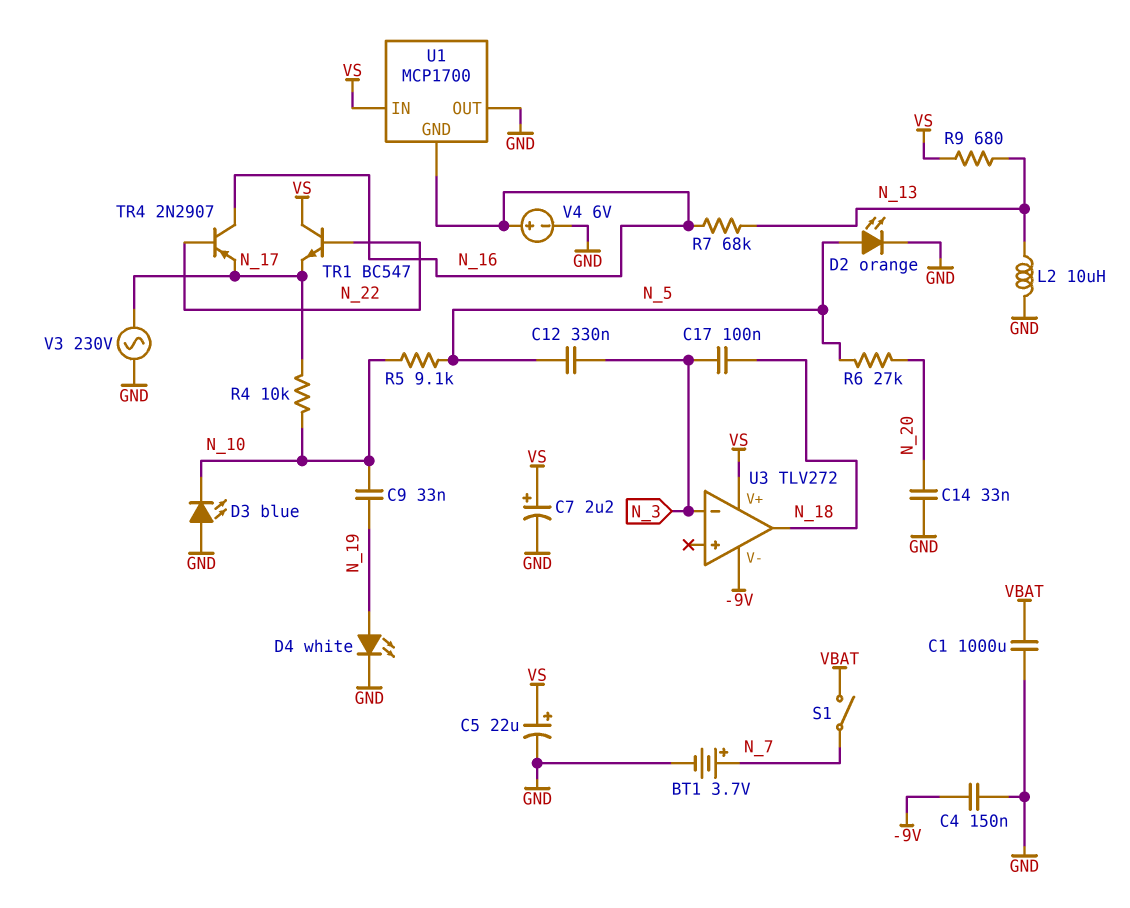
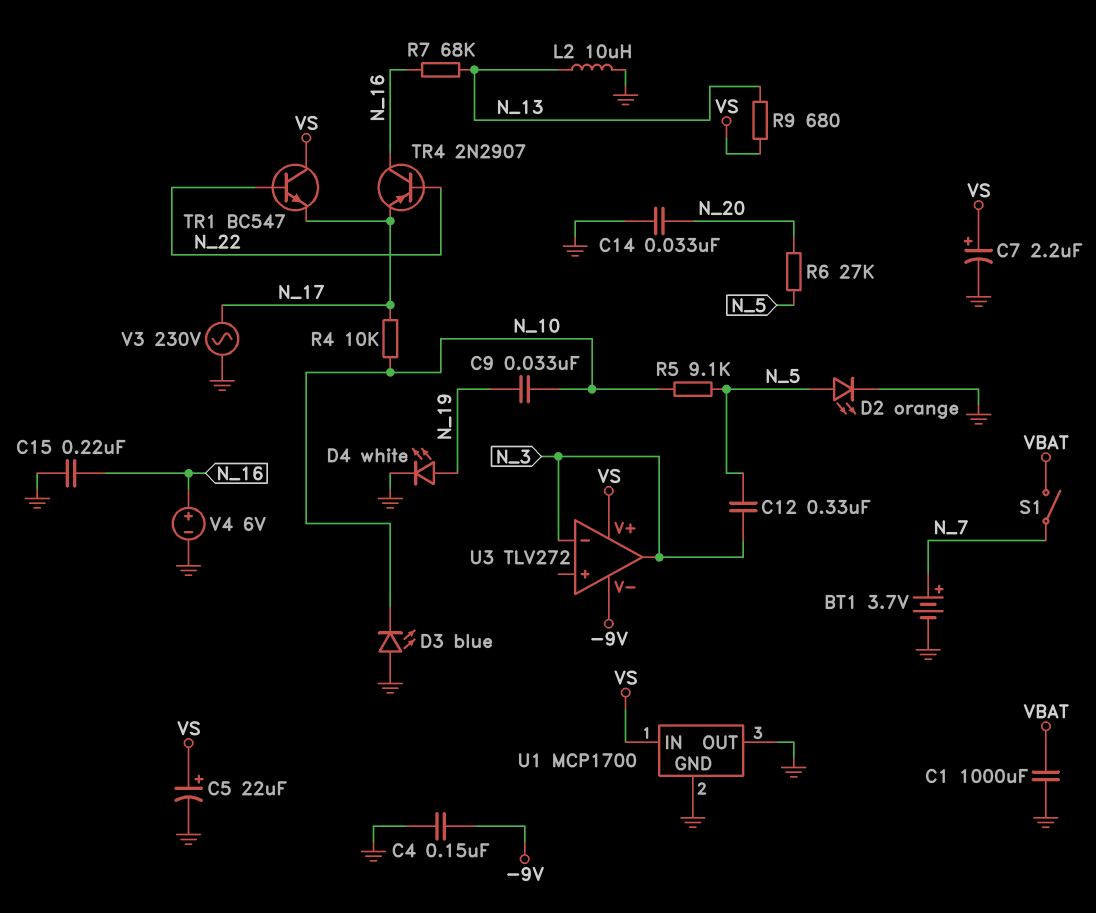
C15: none -> 220nF (GND, N_16)
C17: 100nF (N_3, N_18) -> none
U1 pin GND: N_16 -> GND
U3 pin out: N_18 -> N_3

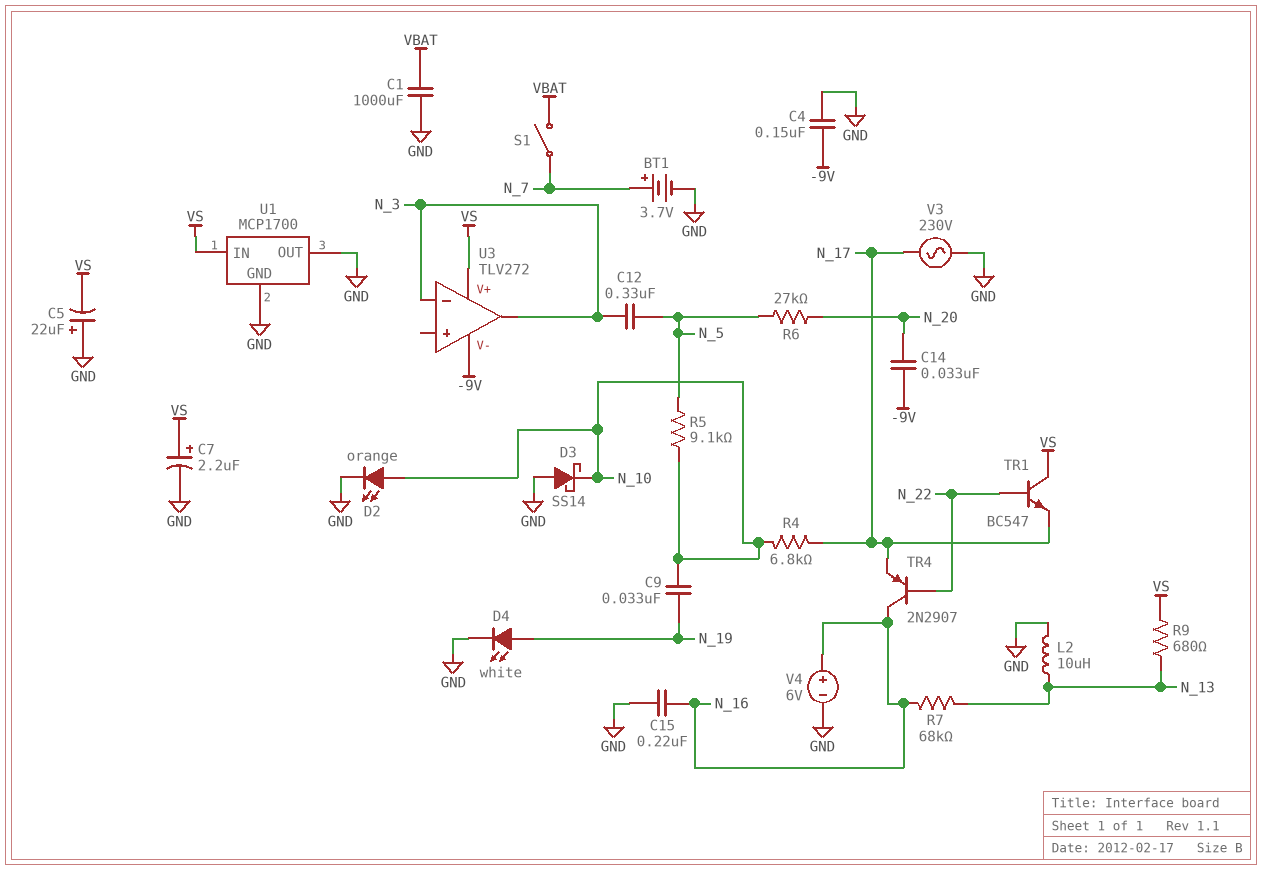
C5: 22uF (plus VS, minus GND) -> 22uF (plus GND, minus VS)
C14: 33nF (GND, N_20) -> 33nF (-9V, N_20)
D2: LED orange (A N_5, K GND) -> LED orange (A N_10, K GND)
D3: LED blue (A GND, K N_10) -> schottky SS14 (A GND, K N_10)
R4: 10k (N_10, N_17) -> 6.8k (N_10, N_17)

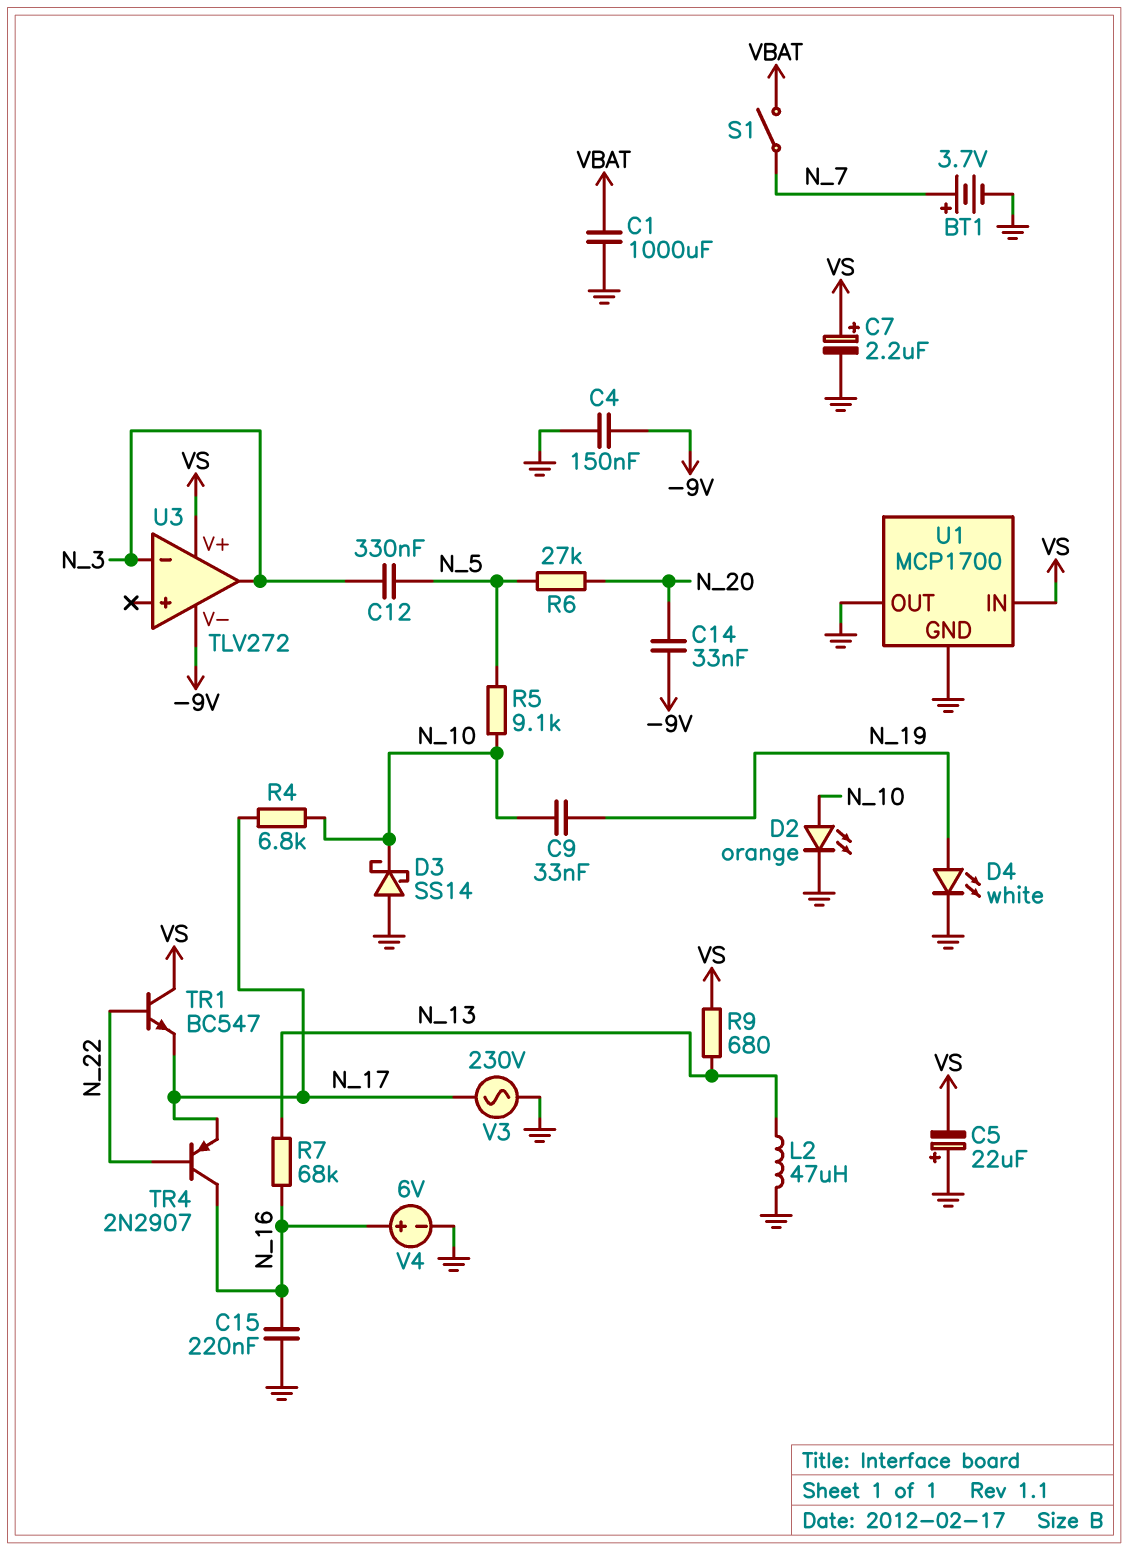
L2: 10uH (GND, N_13) -> 47uH (GND, N_13)

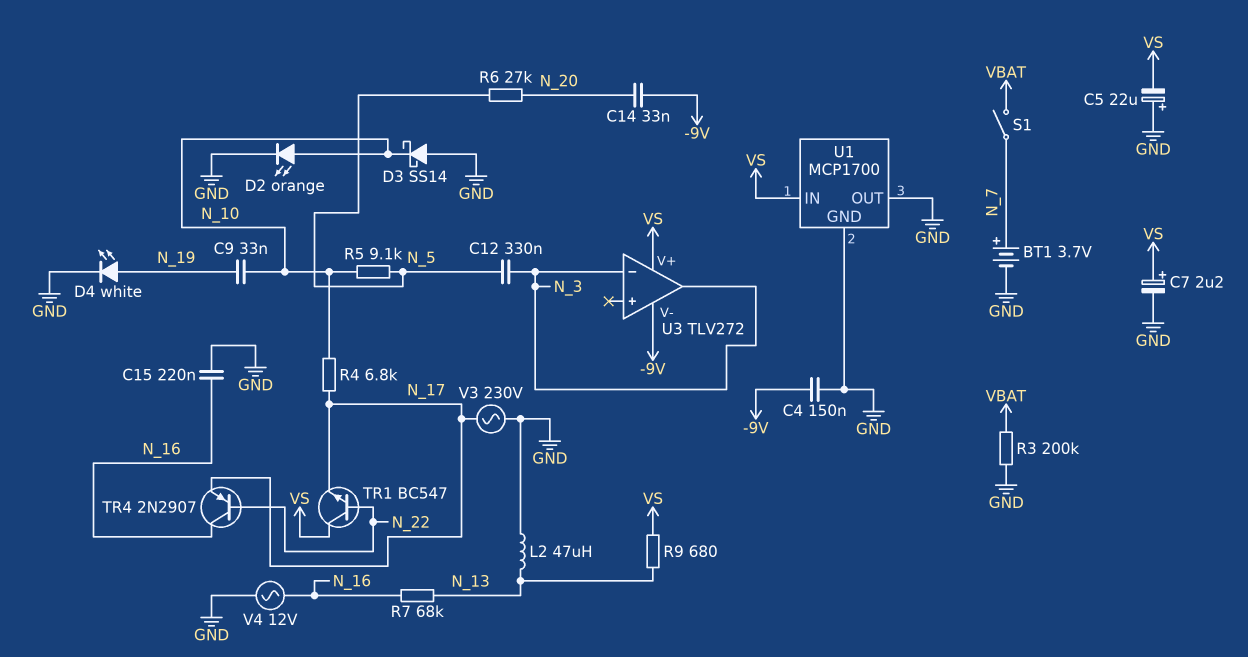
C1: 1000uF (GND, VBAT) -> none
R3: none -> 200k (GND, VBAT)
V4: 6V (plus N_16, minus GND) -> AC 12V (GND, N_16)

